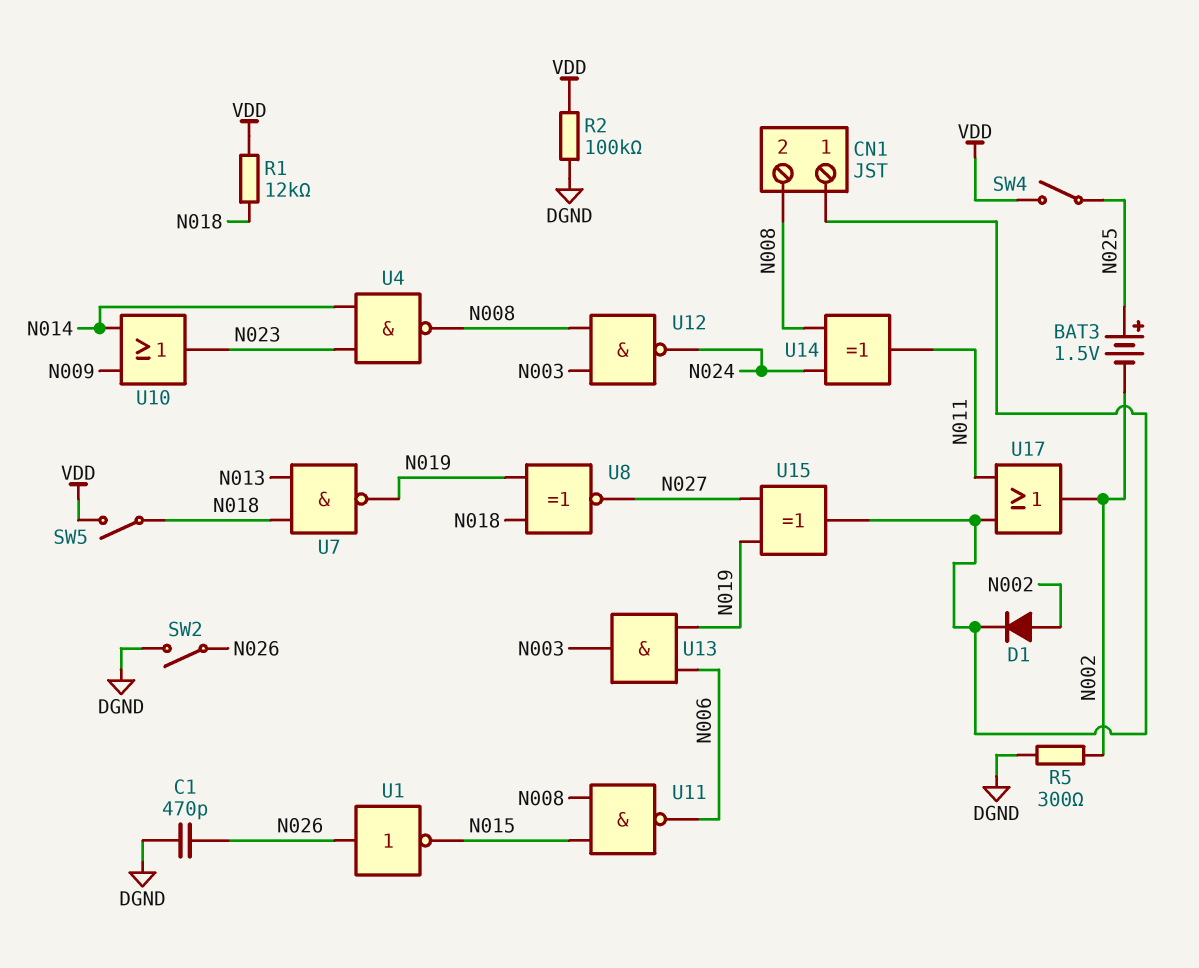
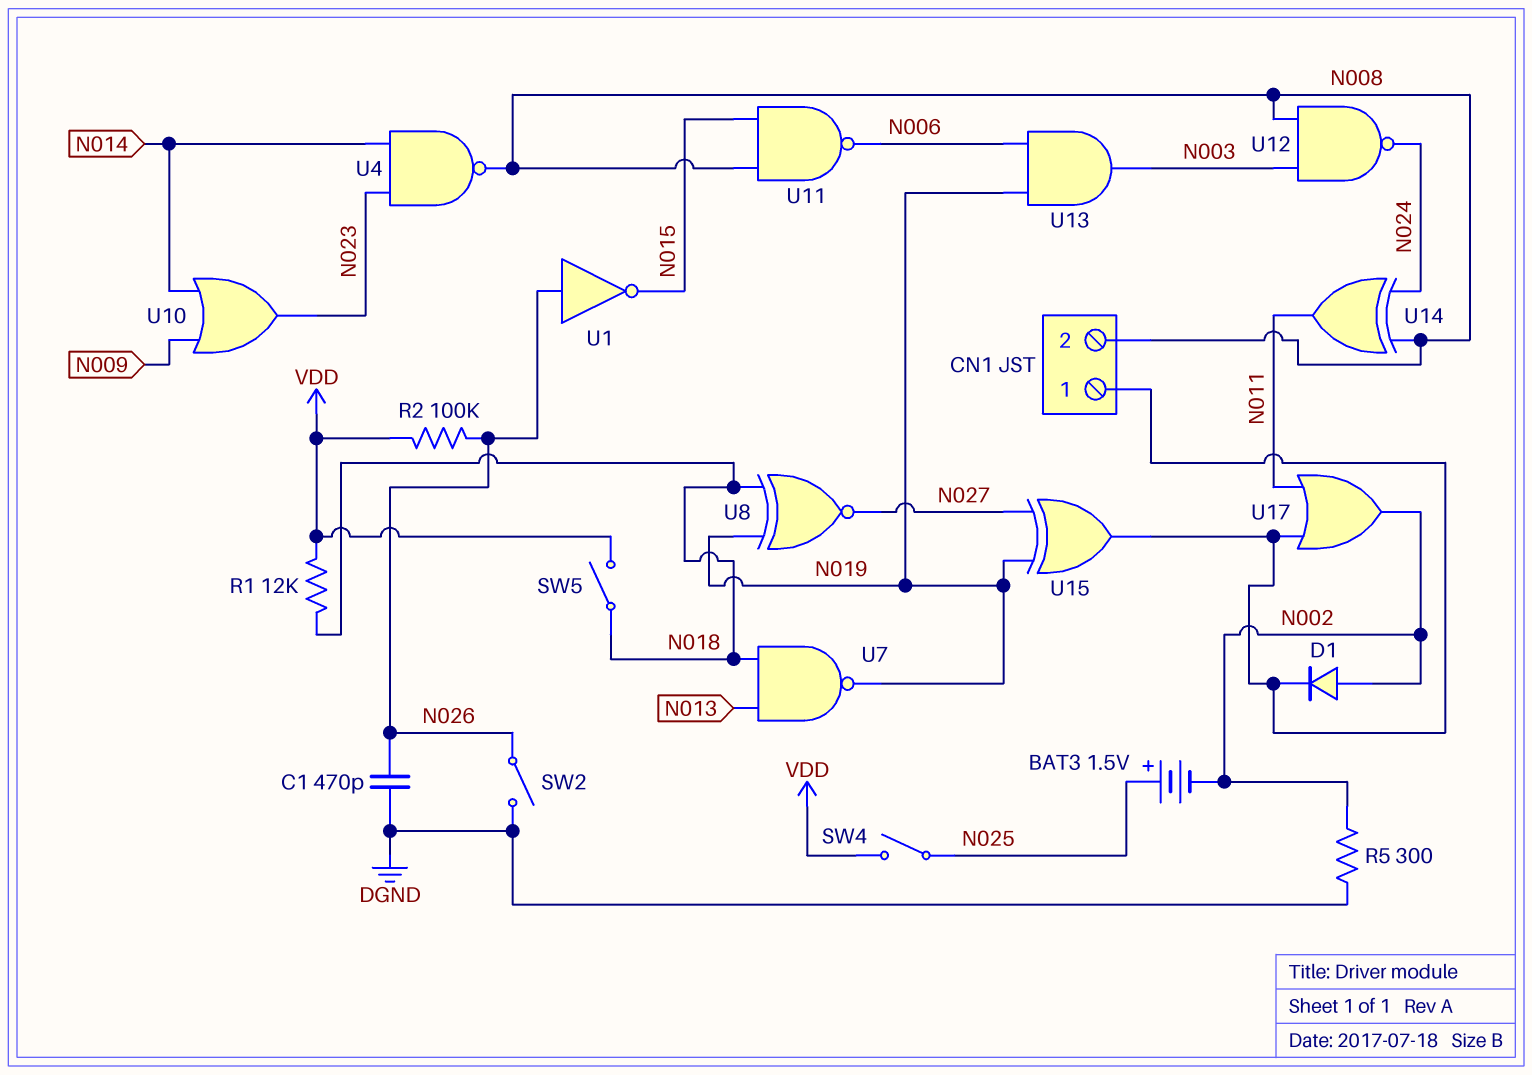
R2: 100k (DGND, VDD) -> 100k (N026, VDD)

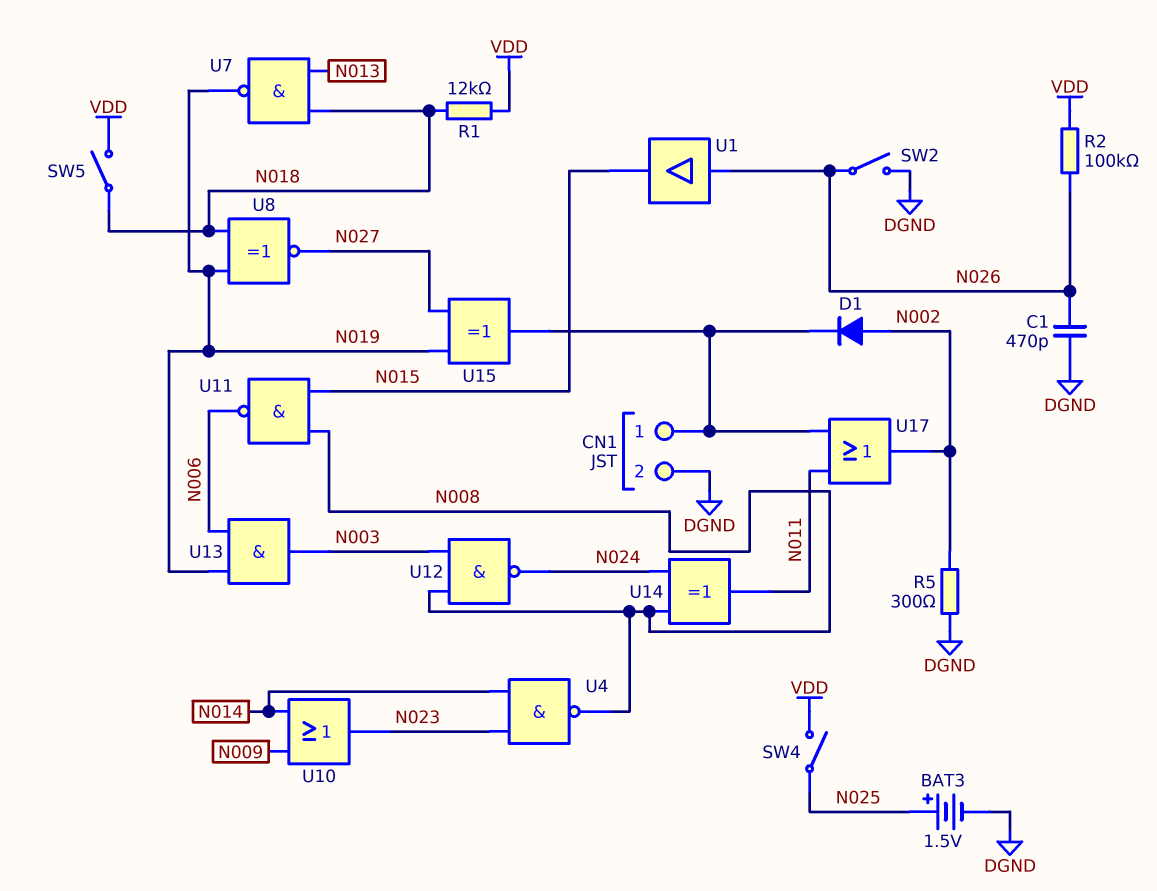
BAT3: 1.5V (plus N025, minus N002) -> 1.5V (plus N025, minus DGND)
CN1 pin 2: N008 -> DGND
U1: NOT (in N026, out N015) -> buffer (in N026, out N015)

